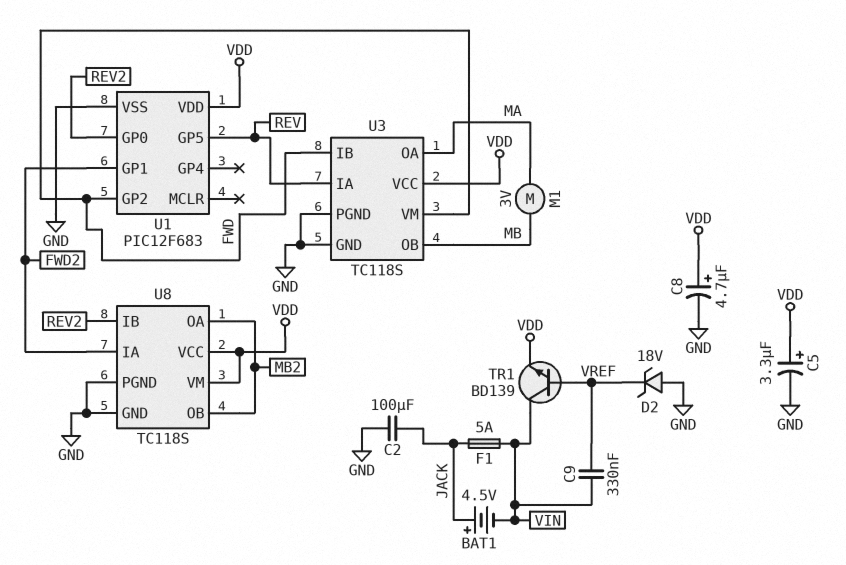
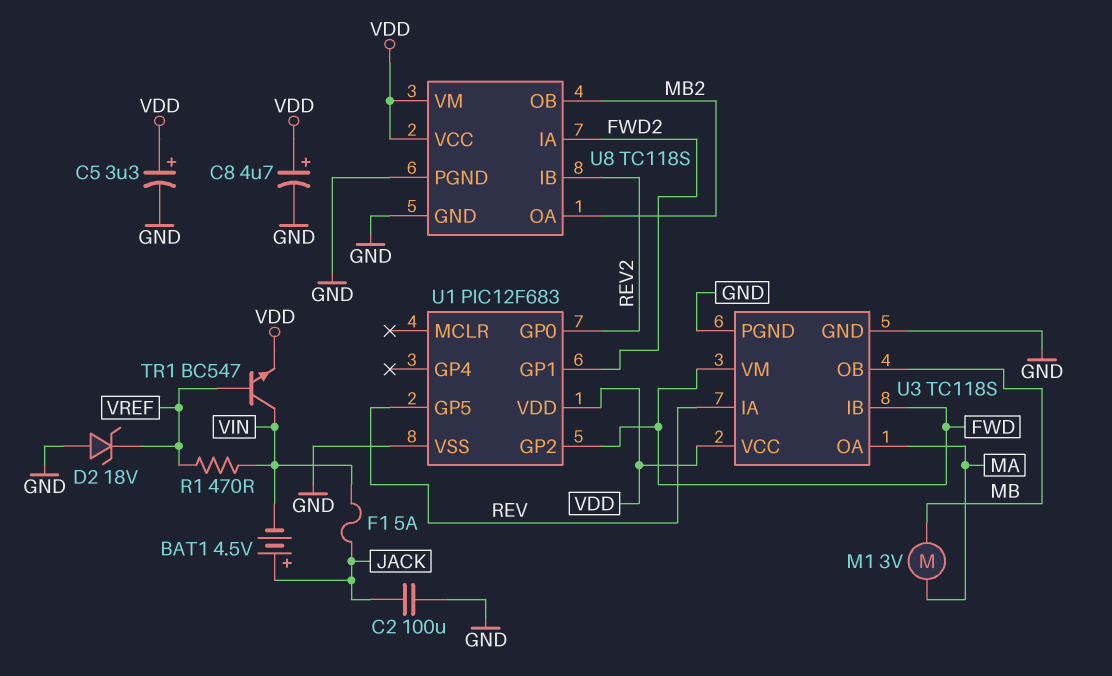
C9: 330nF (VIN, VREF) -> none
R1: none -> 470 (VIN, VREF)
TR1: NPN BD139 (B VREF, C VIN, E VDD) -> NPN BC547 (B VREF, C VIN, E VDD)

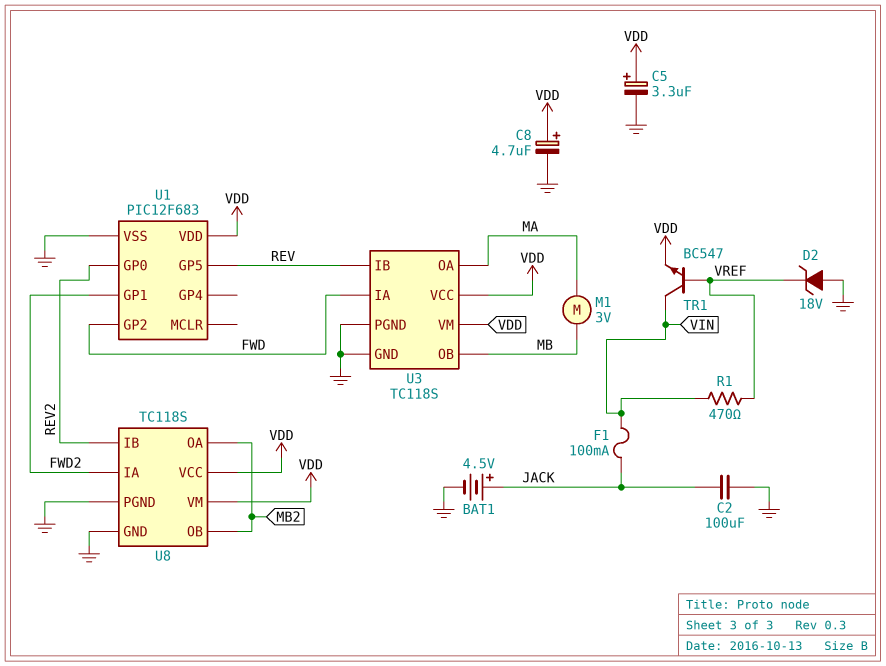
BAT1: 4.5V (plus JACK, minus VIN) -> 4.5V (plus JACK, minus GND)
F1: 5A (JACK, VIN) -> 100mA (JACK, VIN)
U3 pin IA: REV -> FWD
U3 pin IB: FWD -> REV
U3 pin VM: FWD -> VDD

